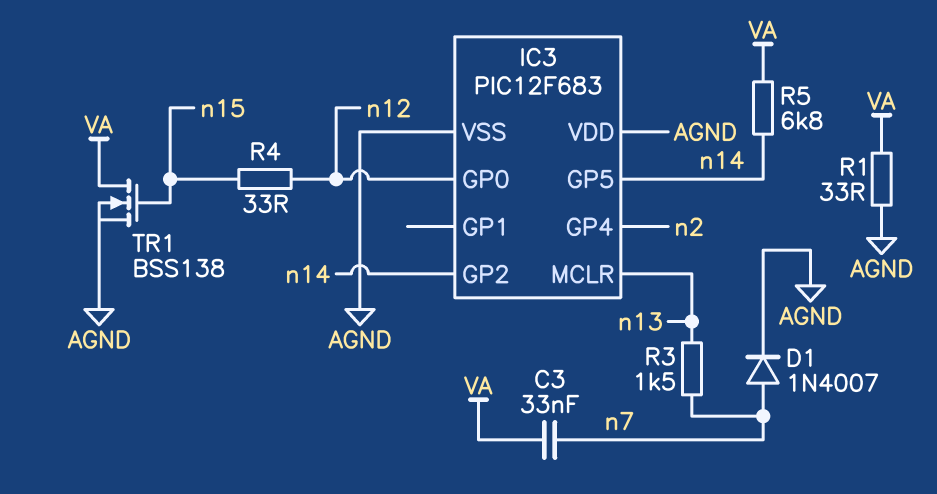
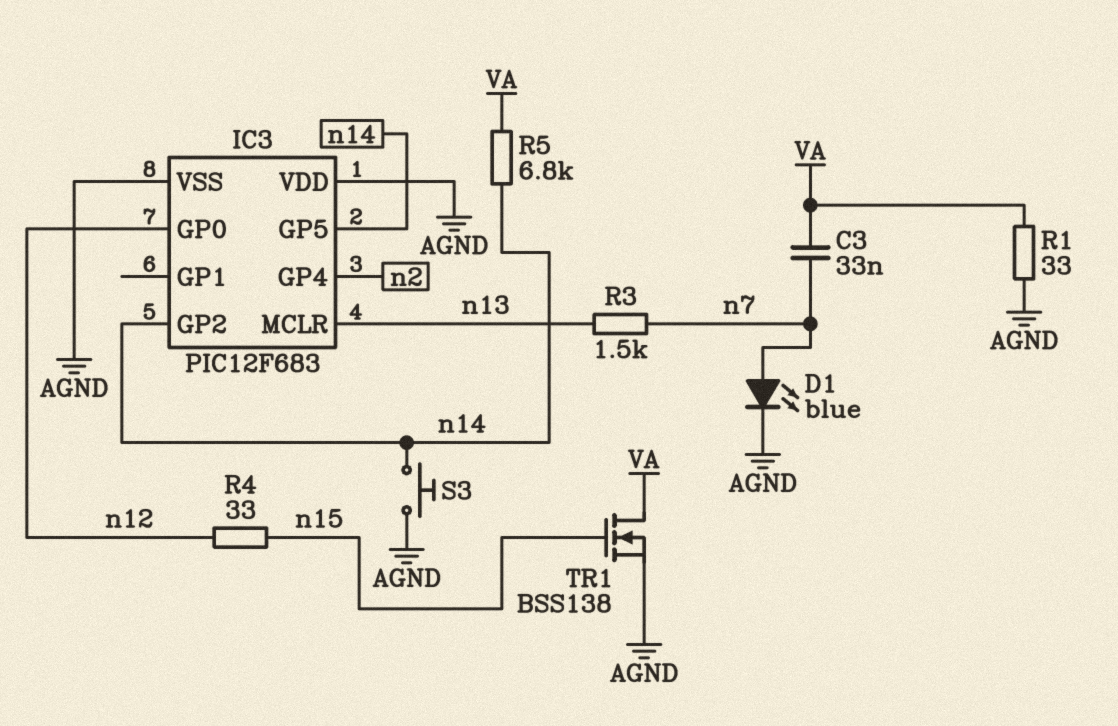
D1: diode 1N4007 (A n7, K AGND) -> LED blue (A n7, K AGND)
S3: none -> button (AGND, n14)

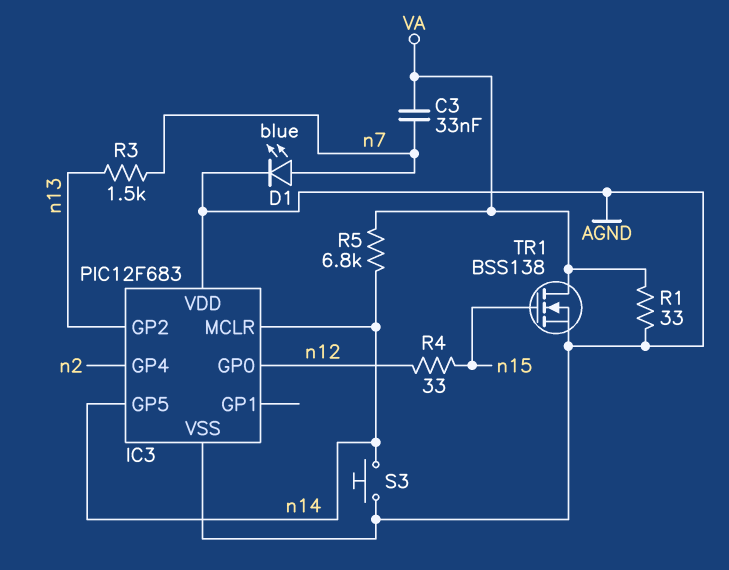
IC3 pin GP2: n14 -> n13
IC3 pin MCLR: n13 -> n14

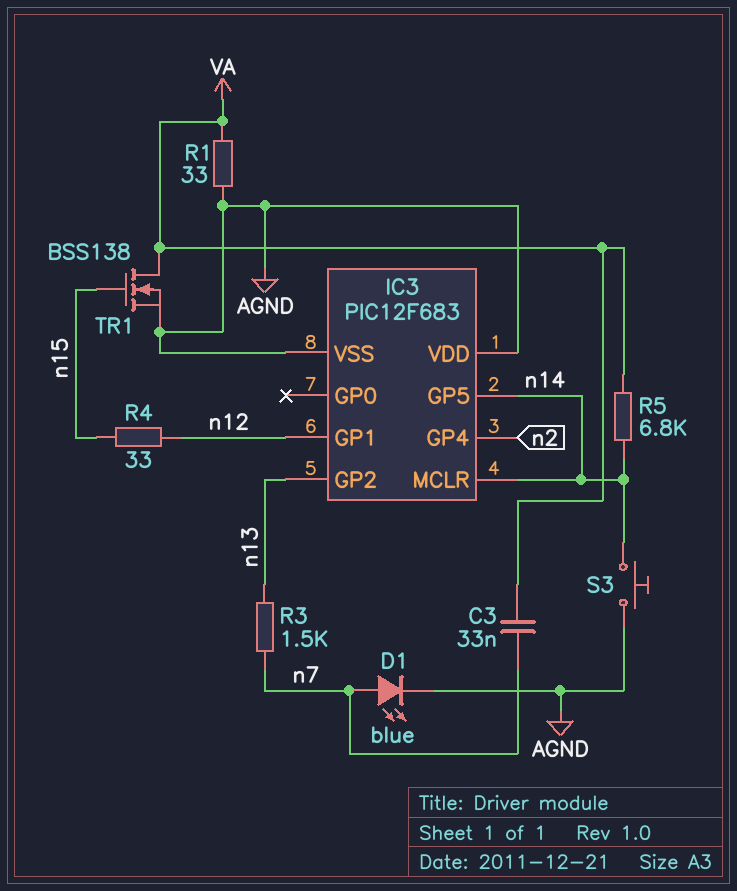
IC3 pin GP0: n12 -> none
IC3 pin GP1: none -> n12

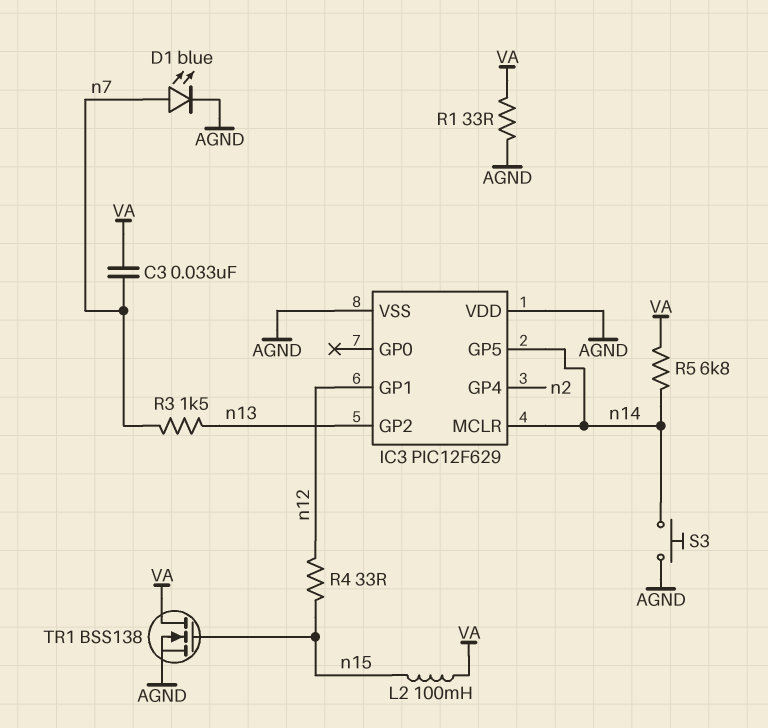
IC3: PIC12F683 -> PIC12F629
L2: none -> 100mH (VA, n15)

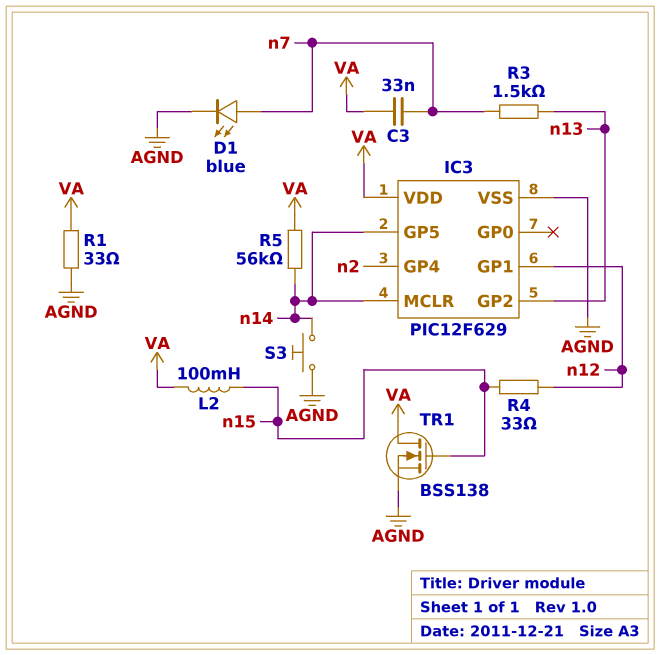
IC3 pin VDD: AGND -> VA
R5: 6.8k (VA, n14) -> 56k (VA, n14)

